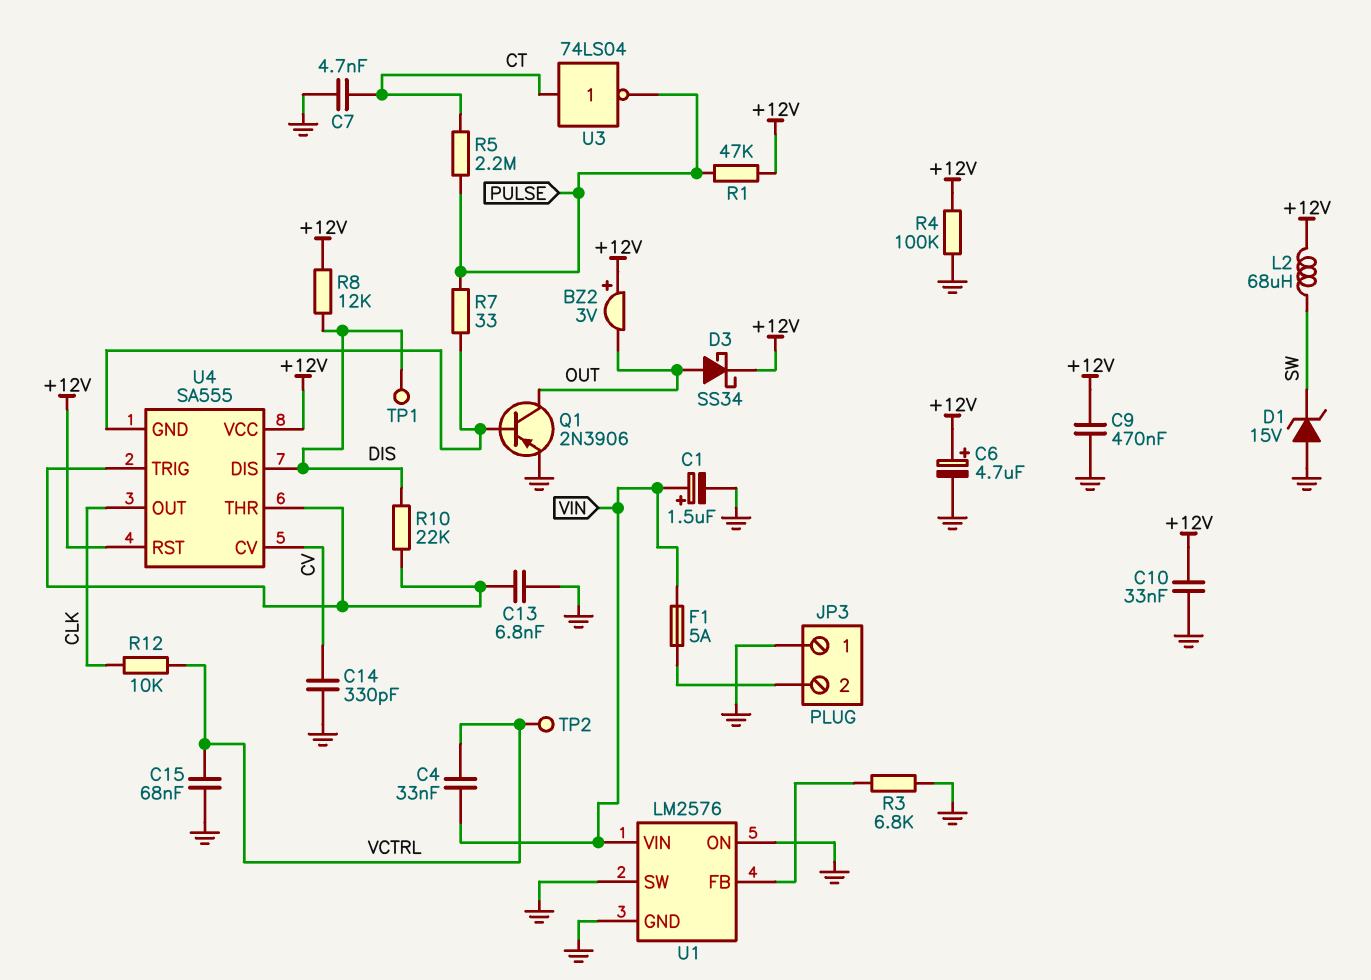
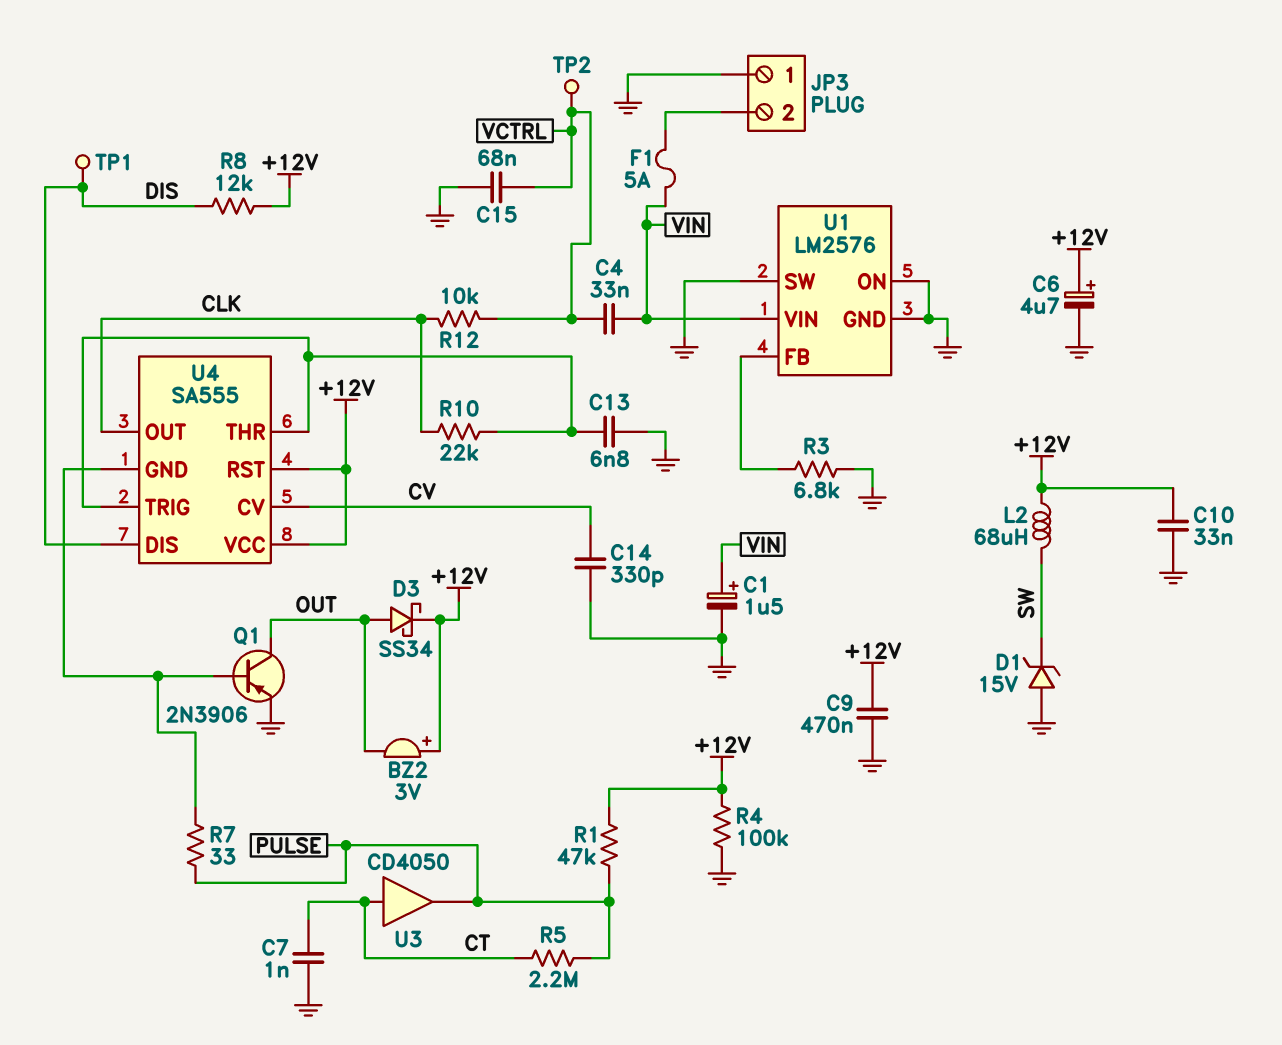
C7: 4.7nF (CT, GND) -> 1nF (CT, GND)
R10: 22k (DIS, U4/THR) -> 22k (CLK, U4/THR)
U3: NOT 74LS04 (in CT, out PULSE) -> buffer CD4050 (in CT, out PULSE)

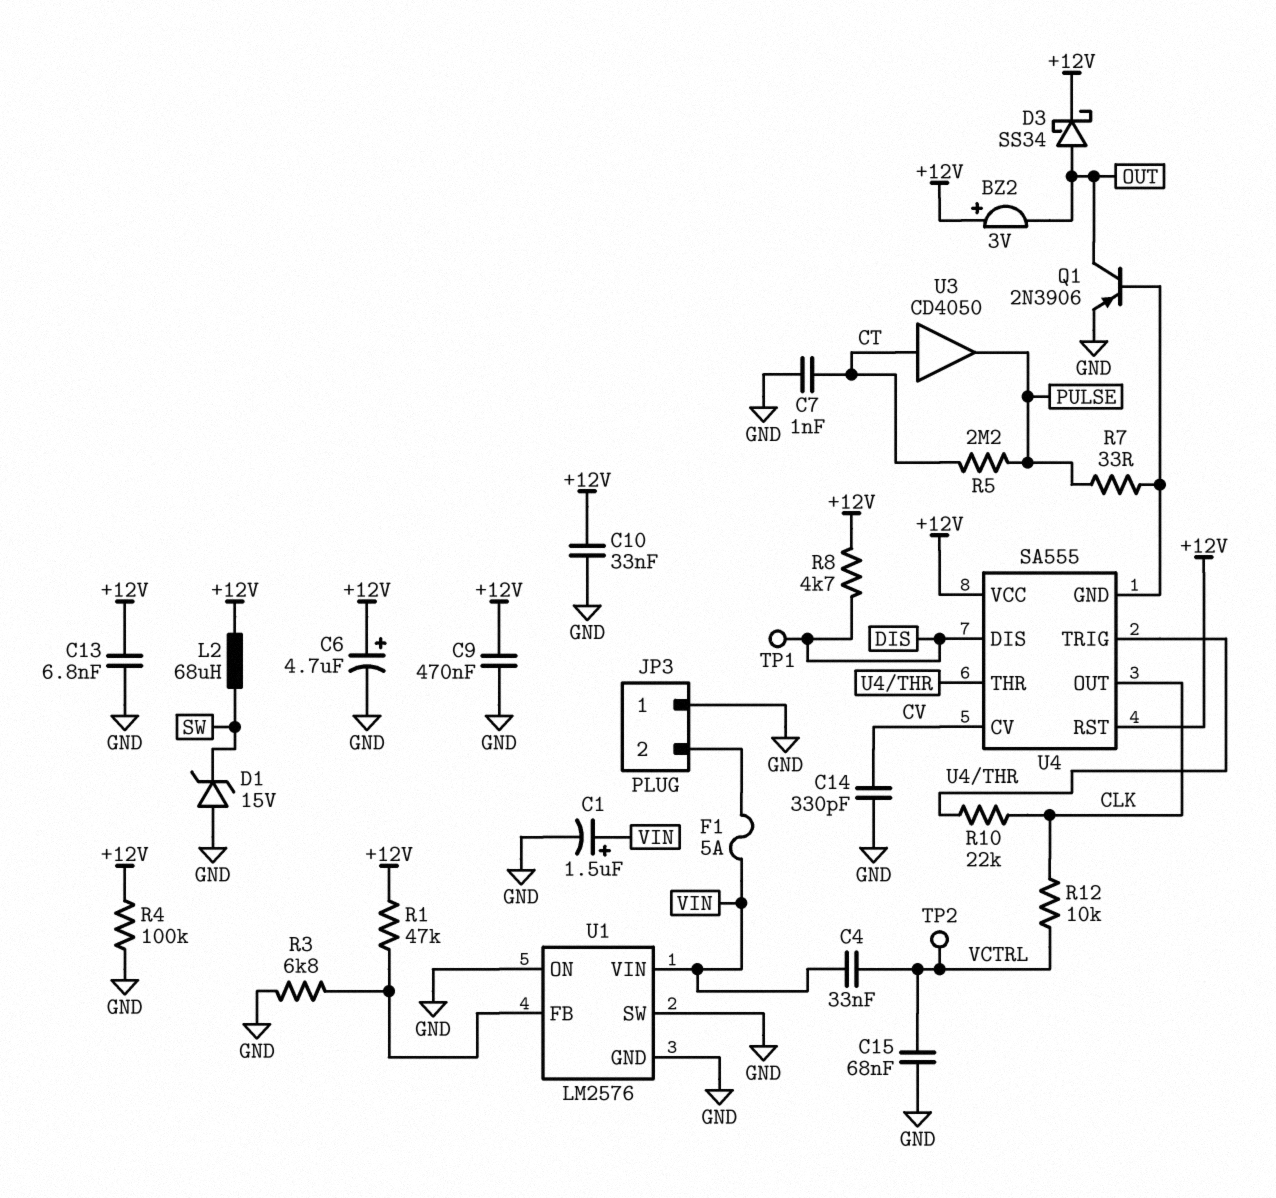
C13: 6.8nF (GND, U4/THR) -> 6.8nF (+12V, GND)
R1: 47k (+12V, PULSE) -> 47k (+12V, U1/FB)
R8: 12k (+12V, DIS) -> 4.7k (+12V, DIS)

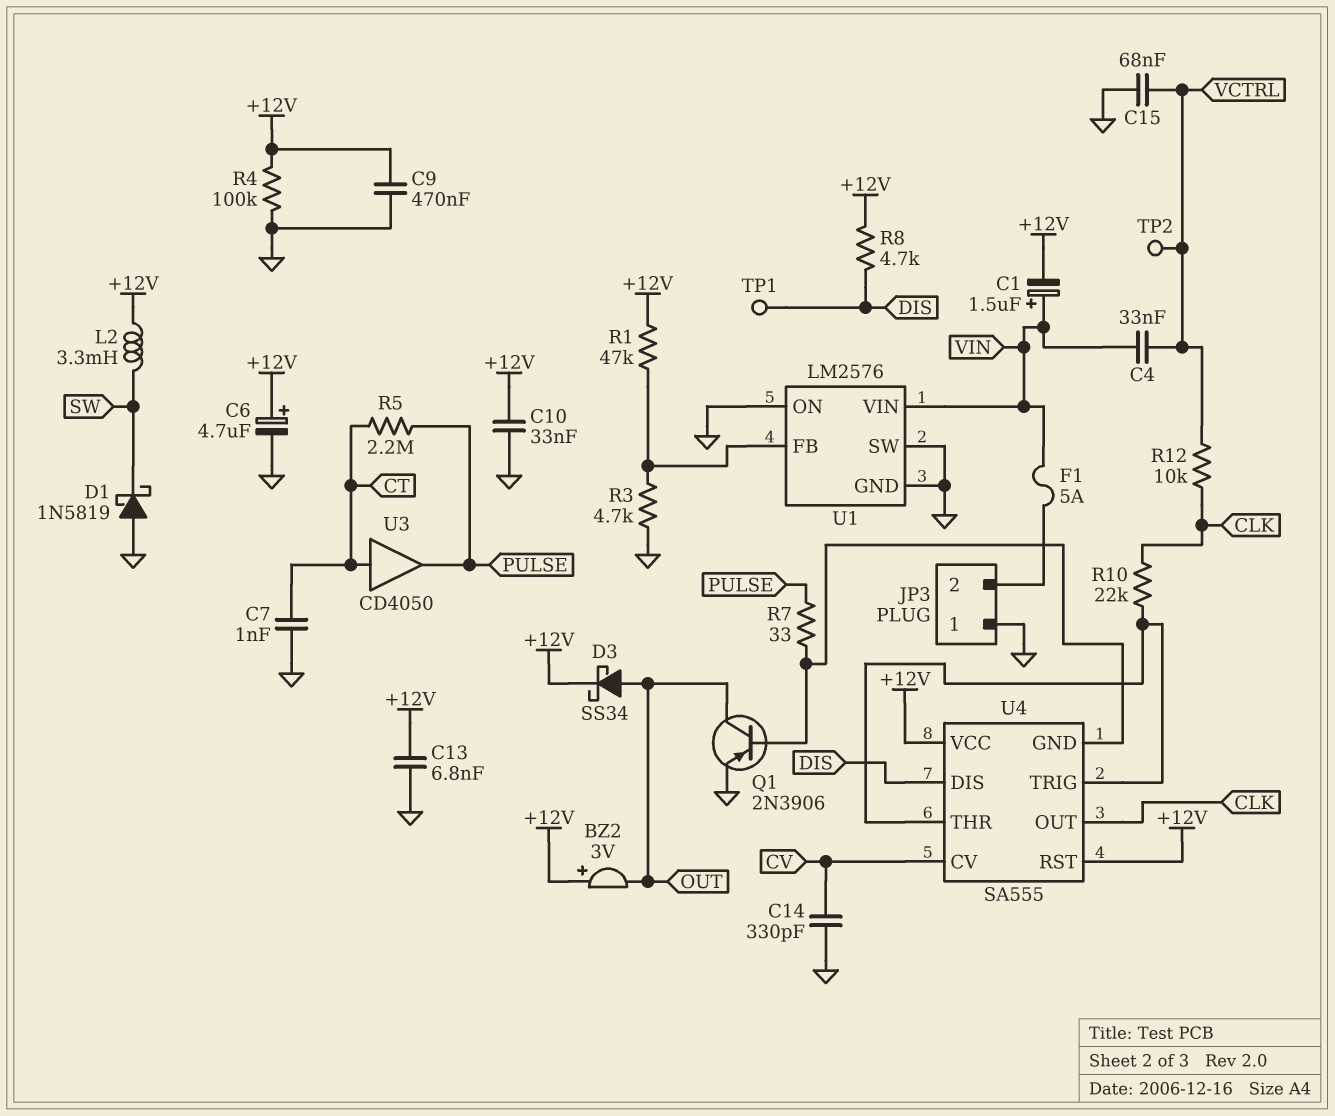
C1: 1.5uF (plus VIN, minus GND) -> 1.5uF (plus VIN, minus +12V)
D1: zener 15V (A GND, K SW) -> schottky 1N5819 (A GND, K SW)
L2: 68uH (+12V, SW) -> 3.3mH (+12V, SW)
R3: 6.8k (GND, U1/FB) -> 4.7k (GND, U1/FB)

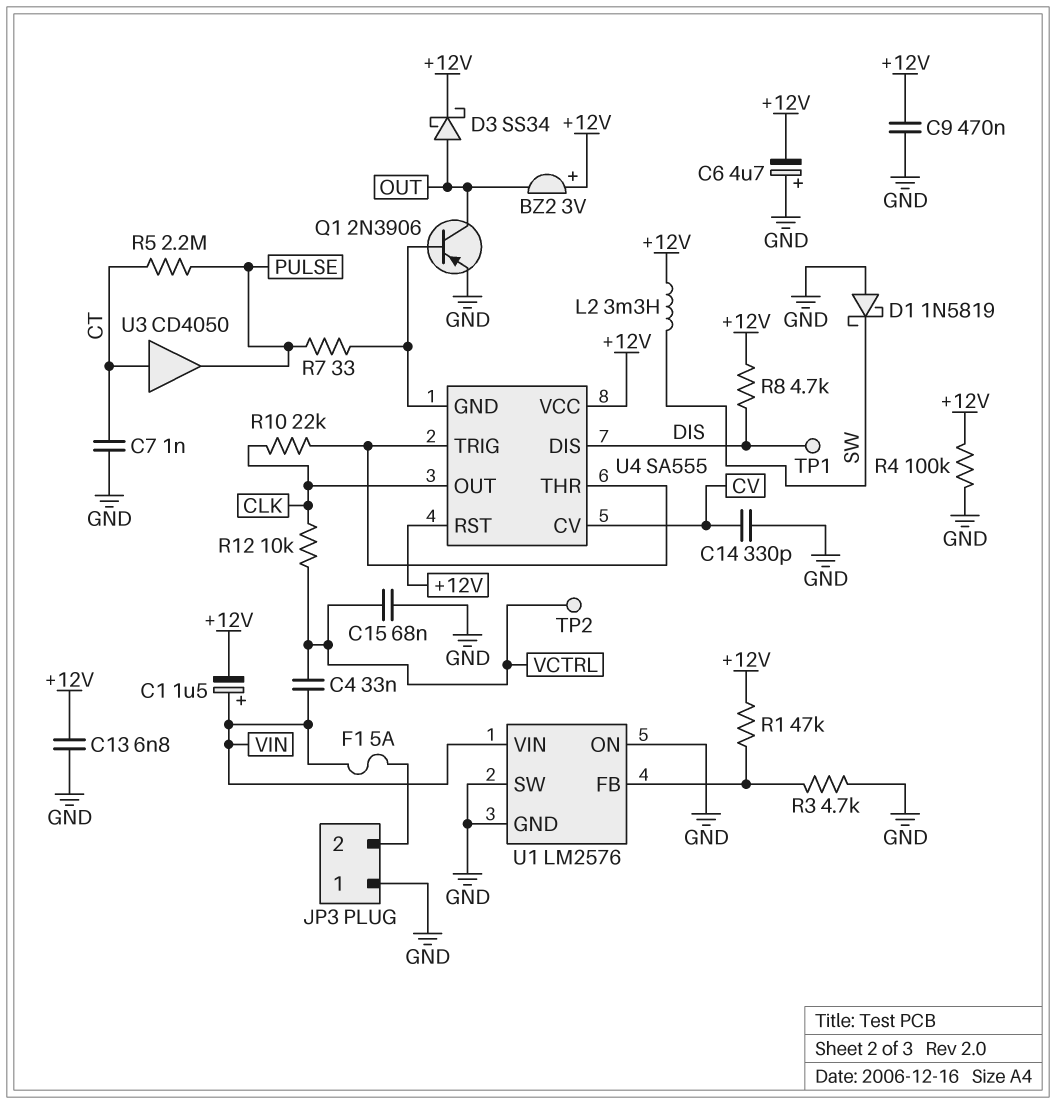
C6: 4.7uF (plus +12V, minus GND) -> 4.7uF (plus GND, minus +12V)
C10: 33nF (+12V, GND) -> none

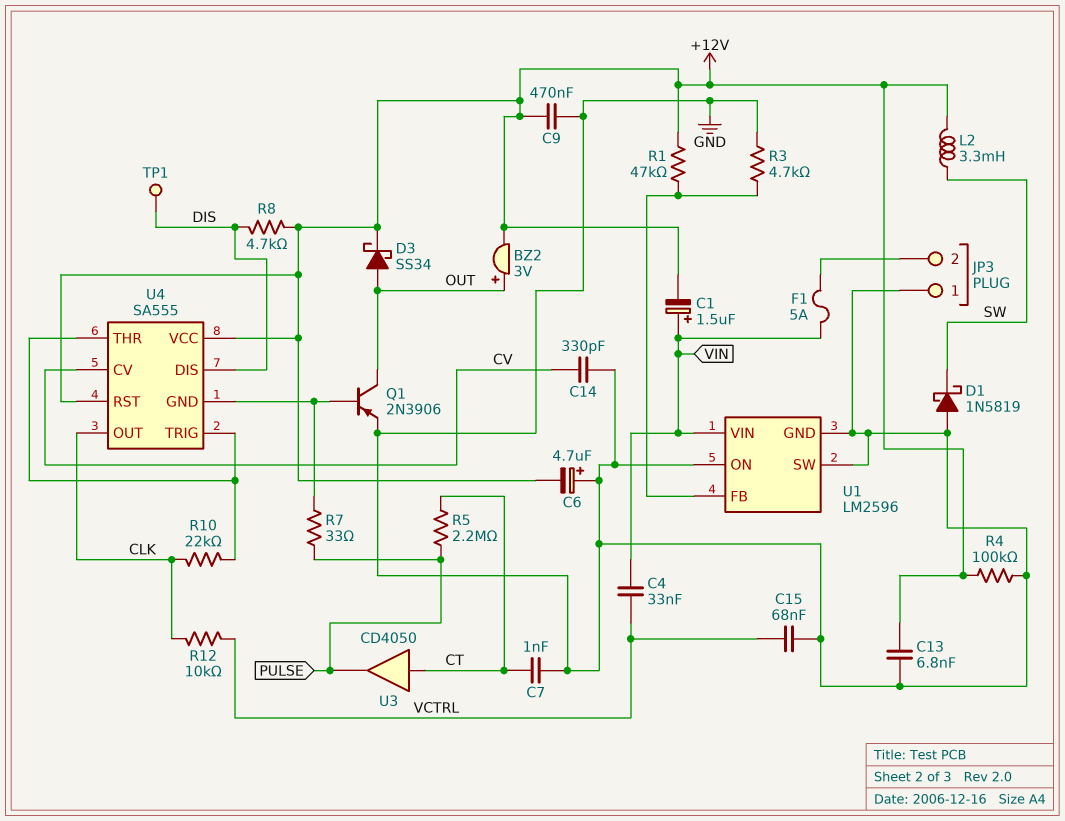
BZ2: buzzer 3V (plus +12V, minus OUT) -> buzzer 3V (plus OUT, minus +12V)
TP2: test point (VCTRL) -> none
U1: LM2576 -> LM2596

